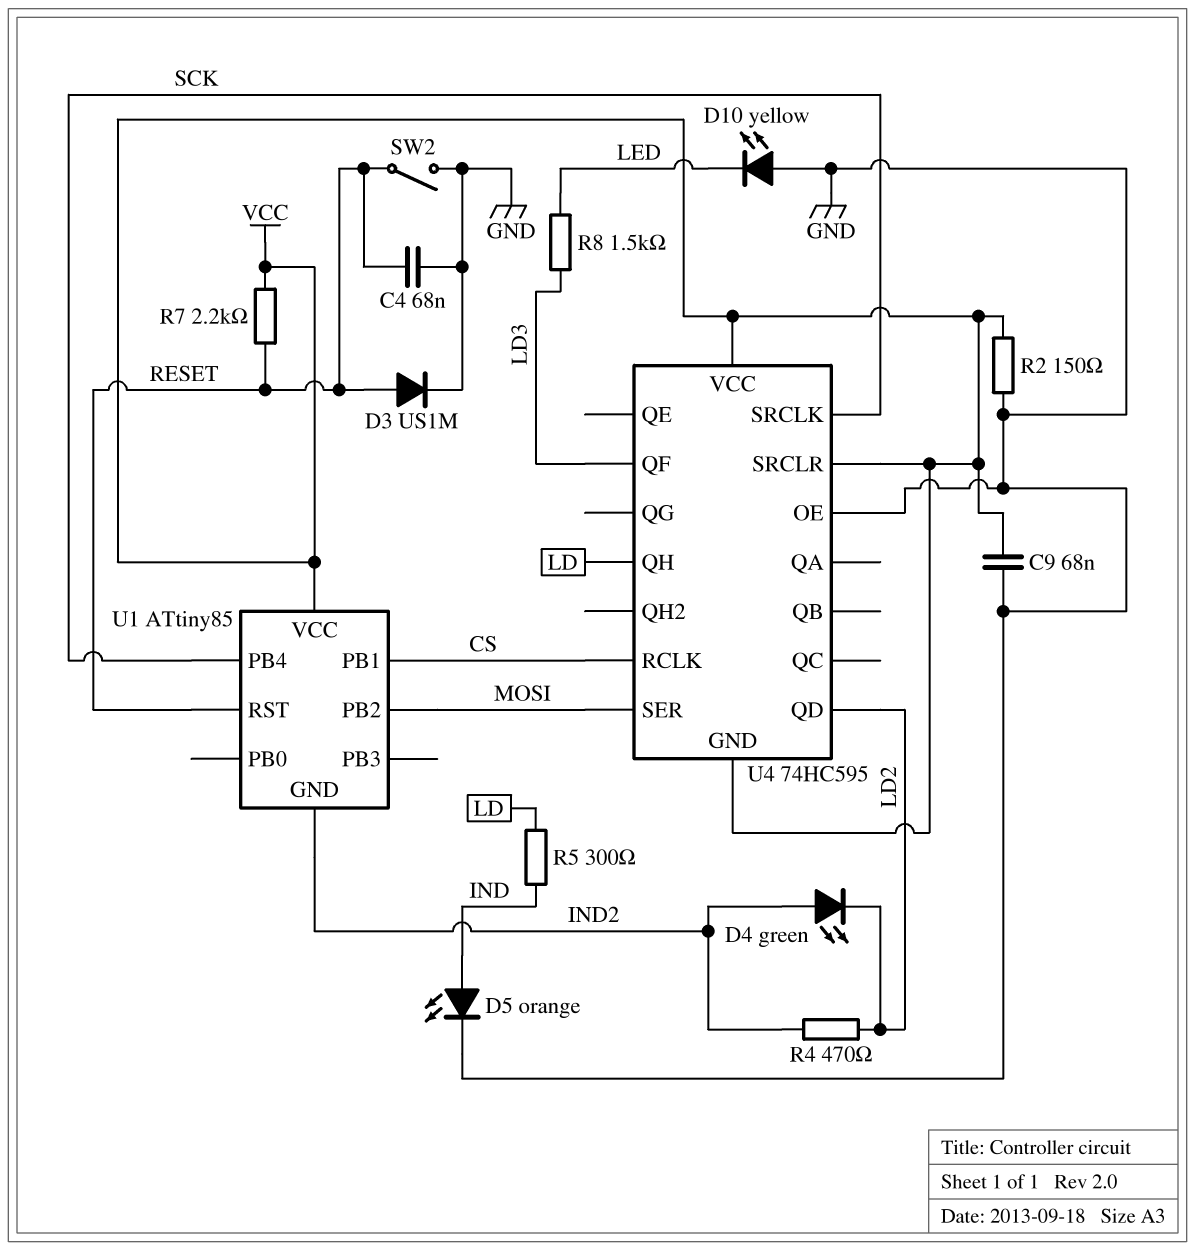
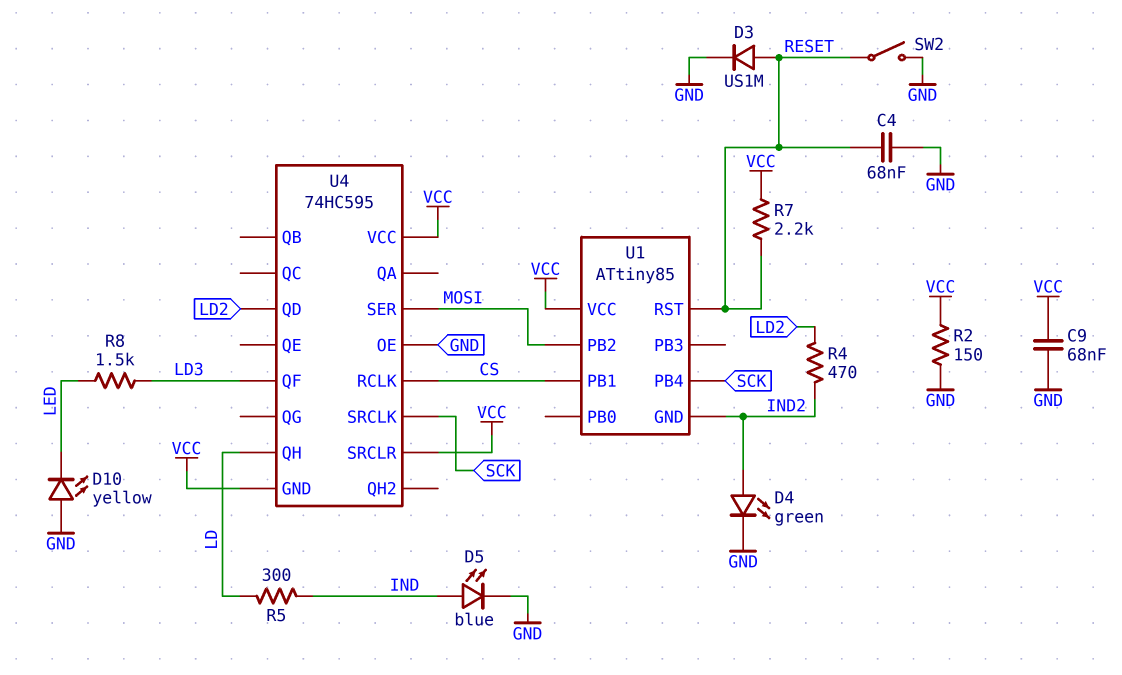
D4: LED green (A IND2, K LD2) -> LED green (A IND2, K GND)
D5: LED orange (A IND, K GND) -> LED blue (A IND, K GND)

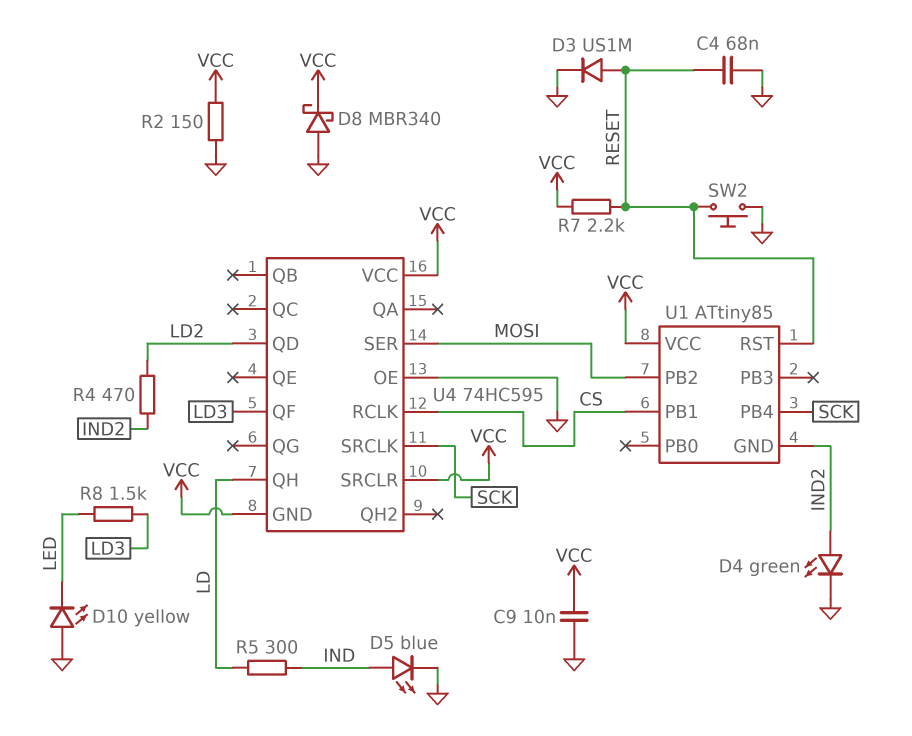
C9: 68nF (GND, VCC) -> 10nF (GND, VCC)
D8: none -> schottky MBR340 (A GND, K VCC)
SW2: switch (GND, RESET) -> button (GND, RESET)

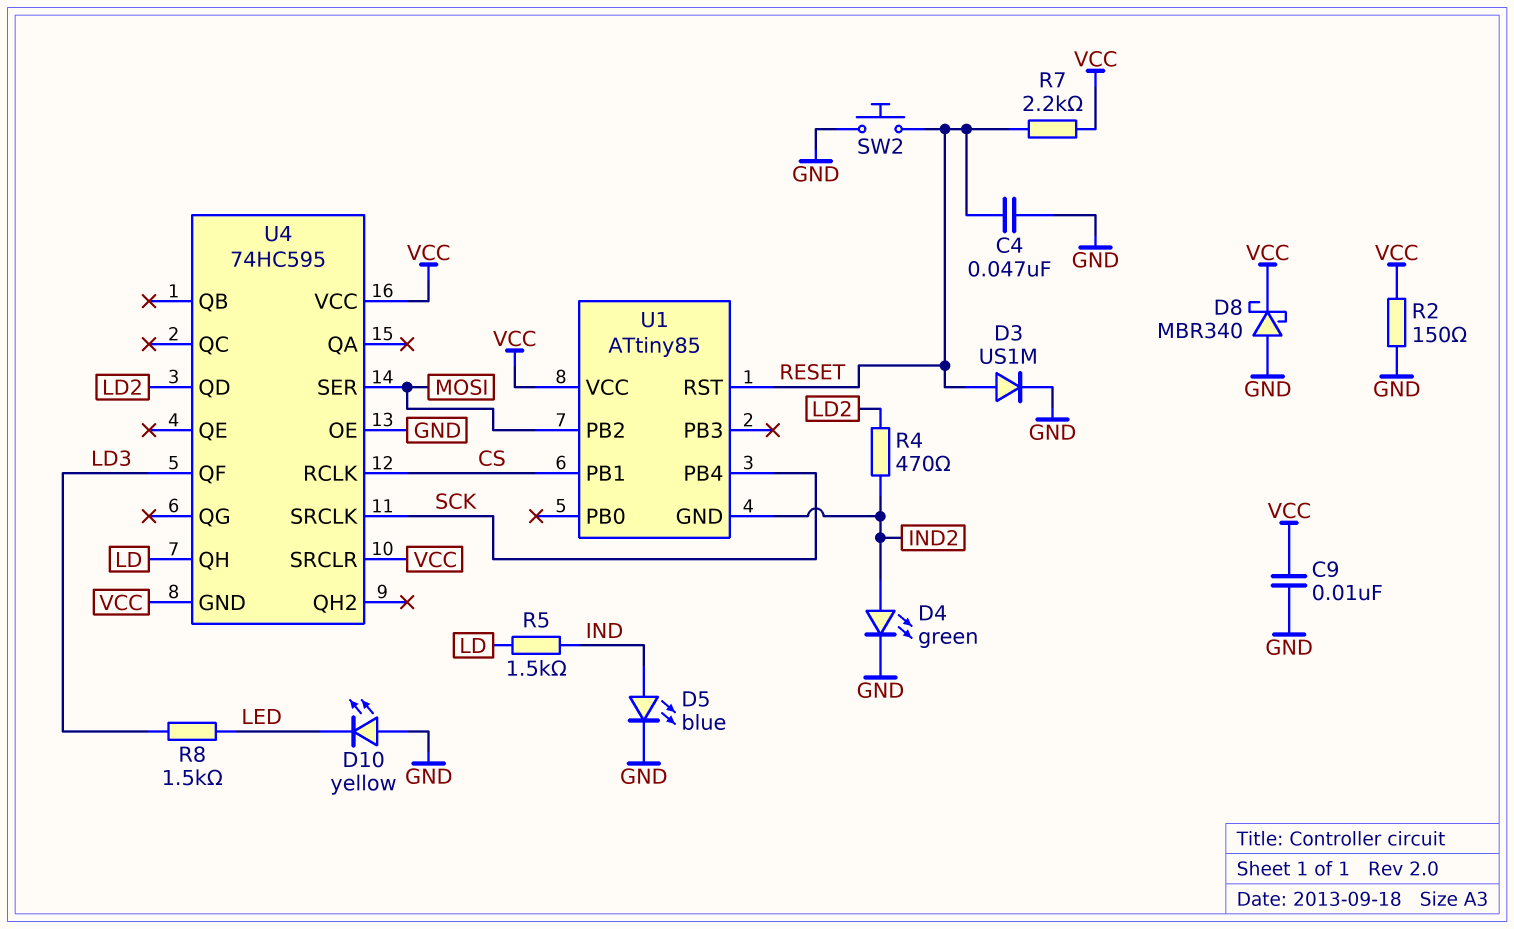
C4: 68nF (GND, RESET) -> 47nF (GND, RESET)
R5: 300 (IND, LD) -> 1.5k (IND, LD)

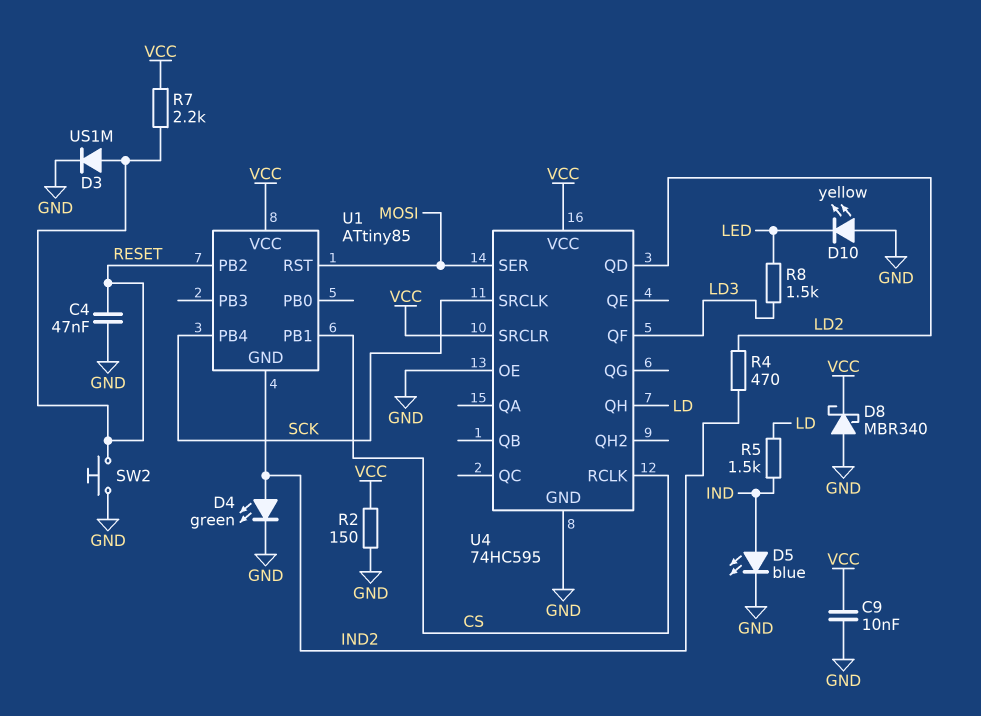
U1 pin PB2: MOSI -> RESET
U1 pin RST: RESET -> MOSI
U4 pin GND: VCC -> GND

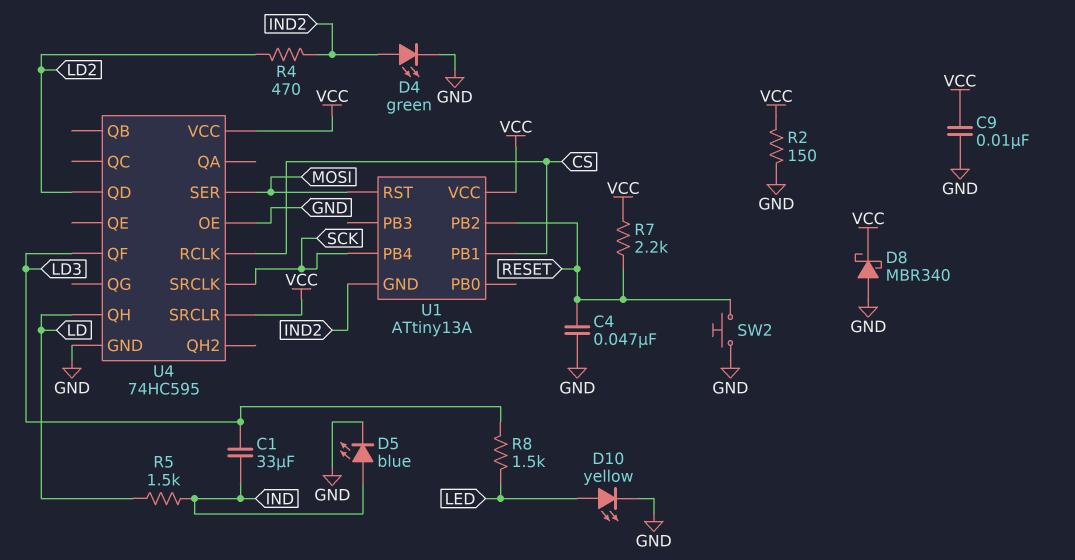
C1: none -> 33uF (IND, LD3)
D3: diode US1M (A RESET, K GND) -> none
D10: LED yellow (A GND, K LED) -> LED yellow (A LED, K GND)
U1: ATtiny85 -> ATtiny13A

